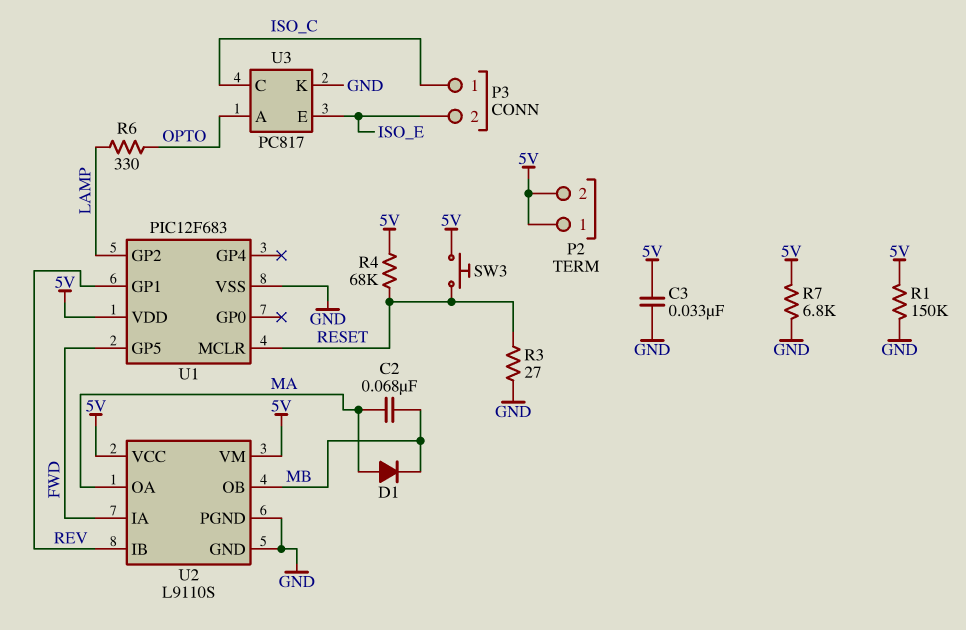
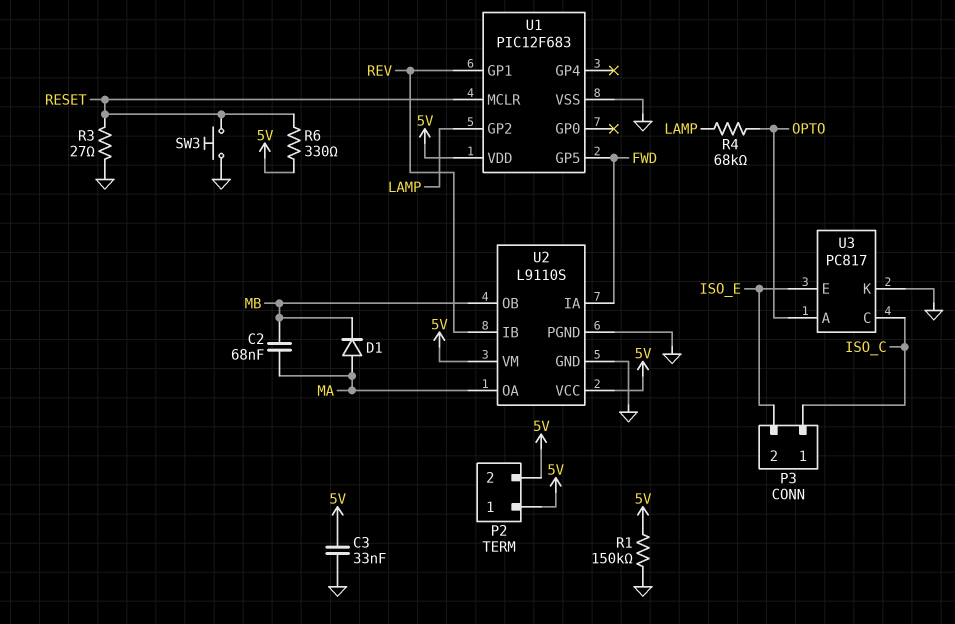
R4: 68k (5V, RESET) -> 68k (LAMP, OPTO)
R6: 330 (LAMP, OPTO) -> 330 (5V, RESET)
R7: 6.8k (5V, GND) -> none
SW3: button (5V, RESET) -> button (GND, RESET)

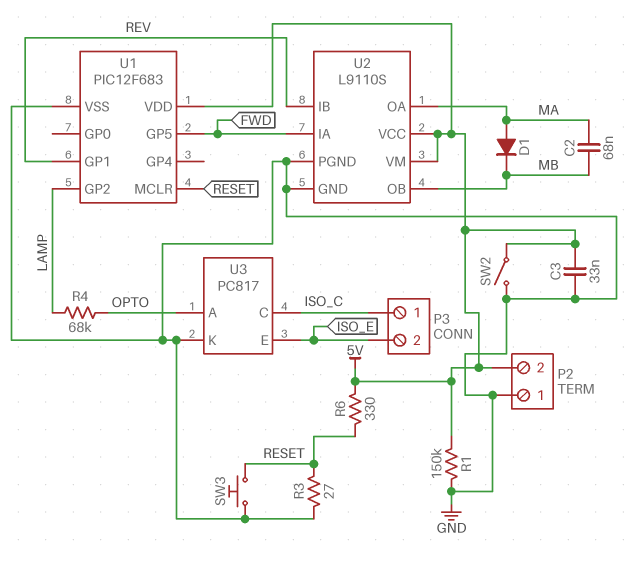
P2 pin 1: 5V -> GND
SW2: none -> switch (5V, GND)

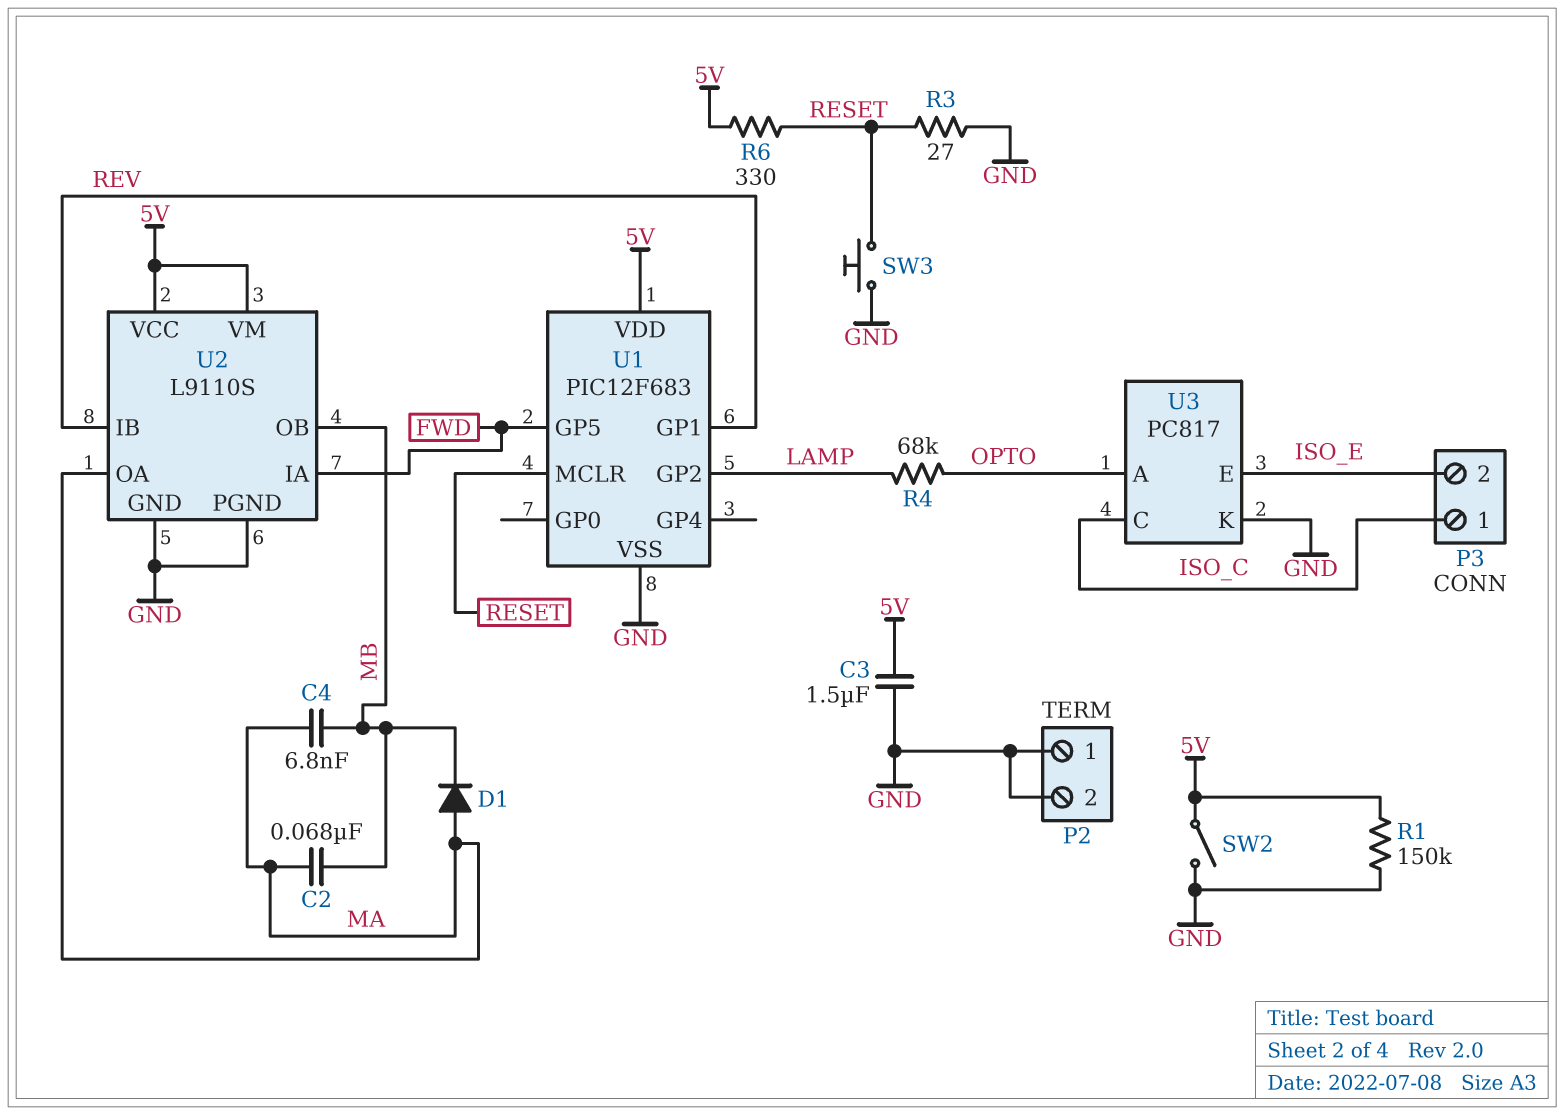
C3: 33nF (5V, GND) -> 1.5uF (5V, GND)
C4: none -> 6.8nF (MA, MB)
P2 pin 2: 5V -> GND

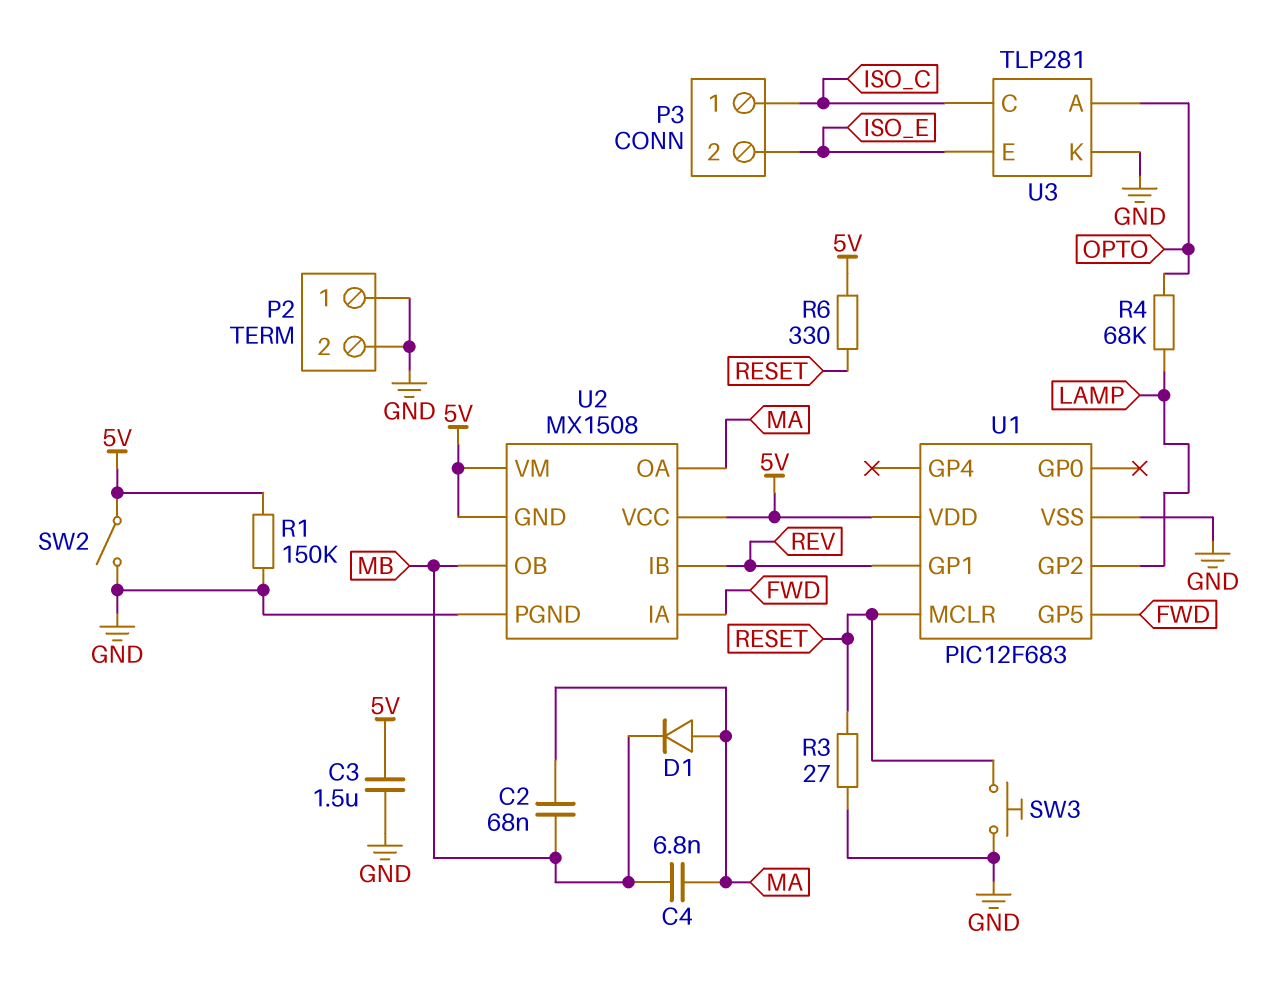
U2: L9110S -> MX1508
U2 pin GND: GND -> 5V
U3: PC817 -> TLP281

